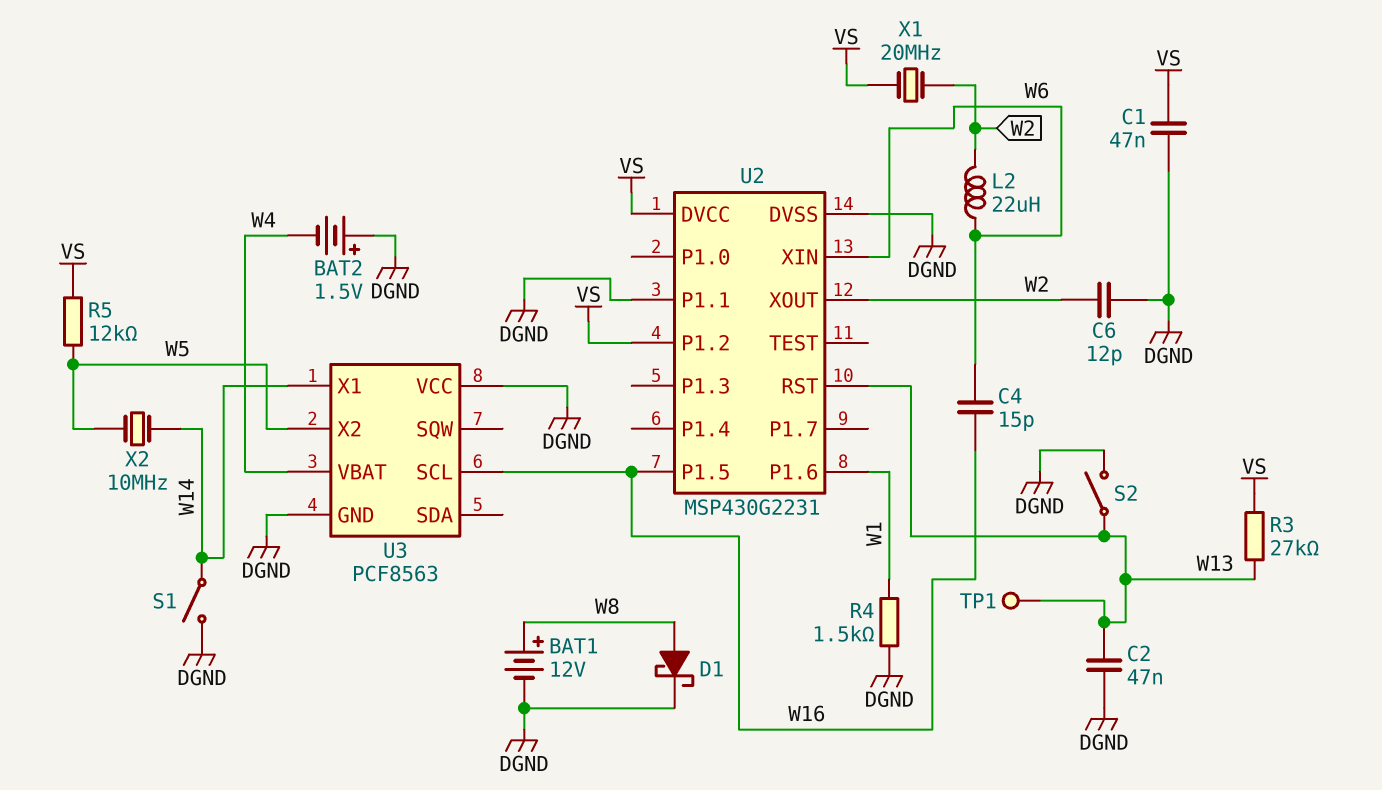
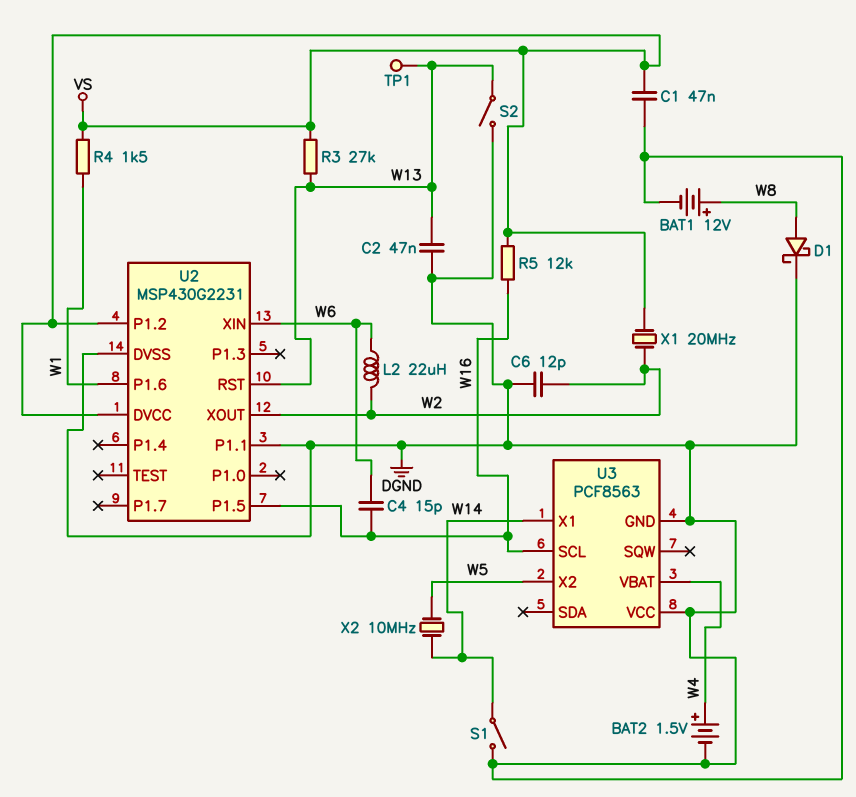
BAT2: 1.5V (plus DGND, minus W4) -> 1.5V (plus W4, minus DGND)
R4: 1.5k (DGND, W1) -> 1.5k (VS, W1)
R5: 12k (VS, W5) -> 12k (VS, W16)

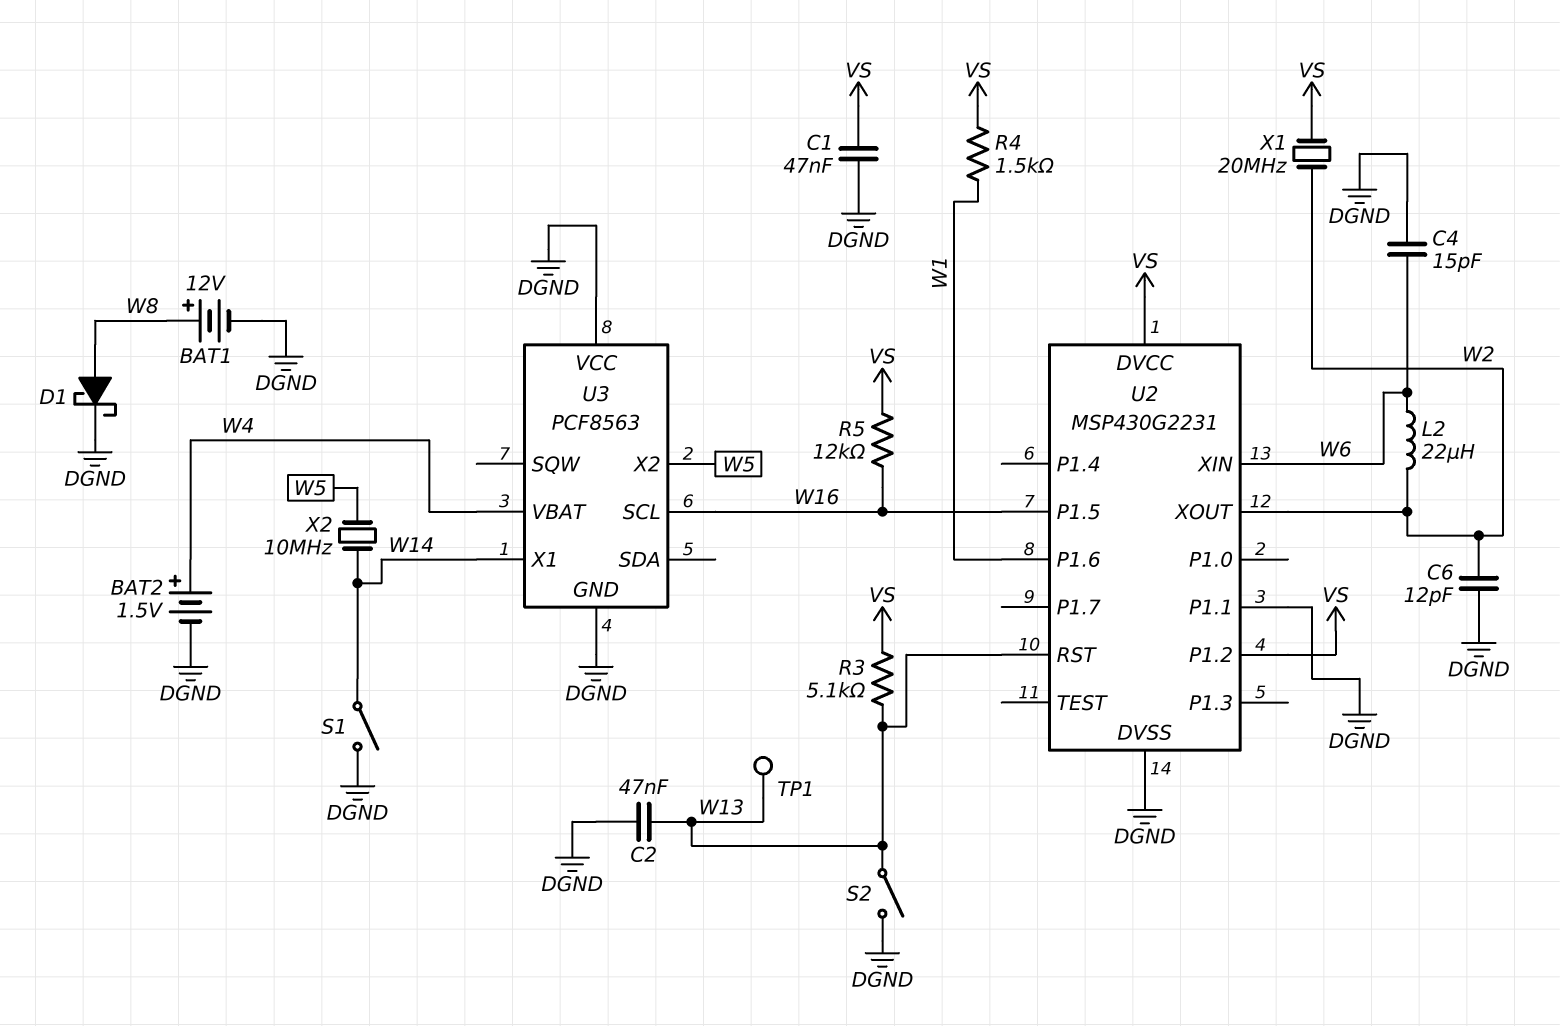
C4: 15pF (W6, W16) -> 15pF (DGND, W6)
R3: 27k (VS, W13) -> 5.1k (VS, W13)

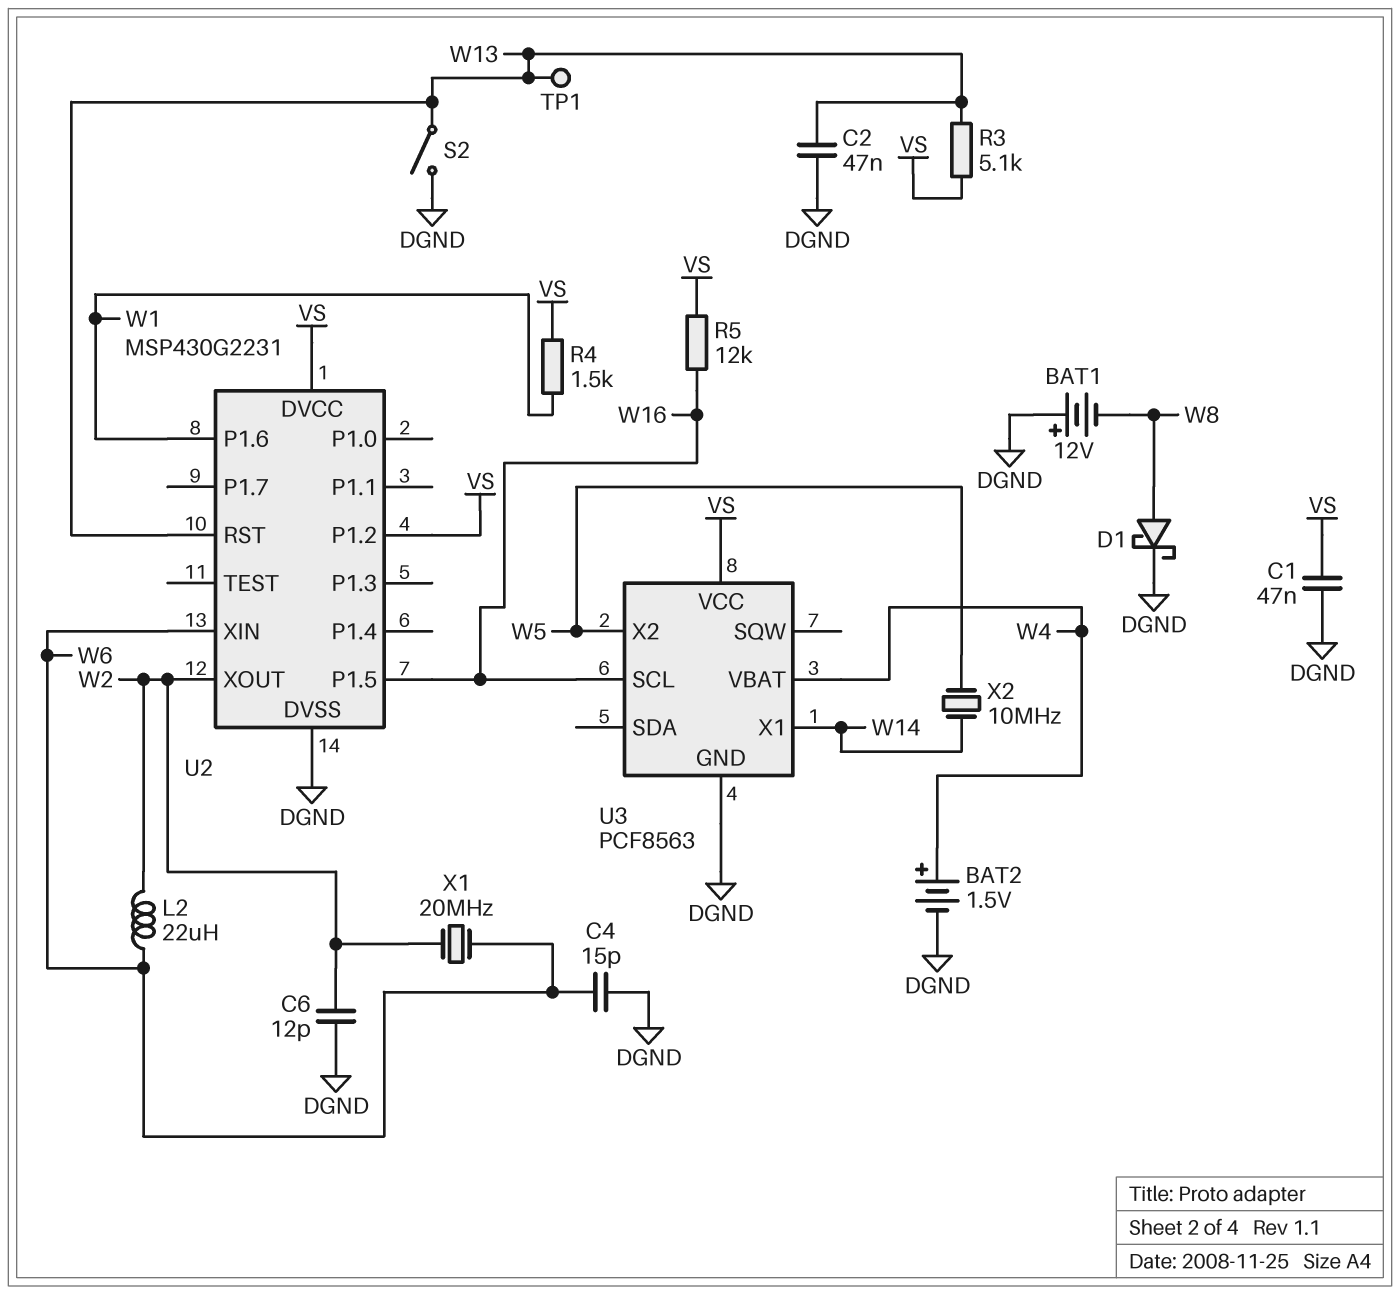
BAT1: 12V (plus W8, minus DGND) -> 12V (plus DGND, minus W8)
S1: switch (DGND, W14) -> none
U2 pin P1.1: DGND -> none
U3 pin VCC: DGND -> VS
X1: 20MHz (VS, W2) -> 20MHz (W2, W6)

